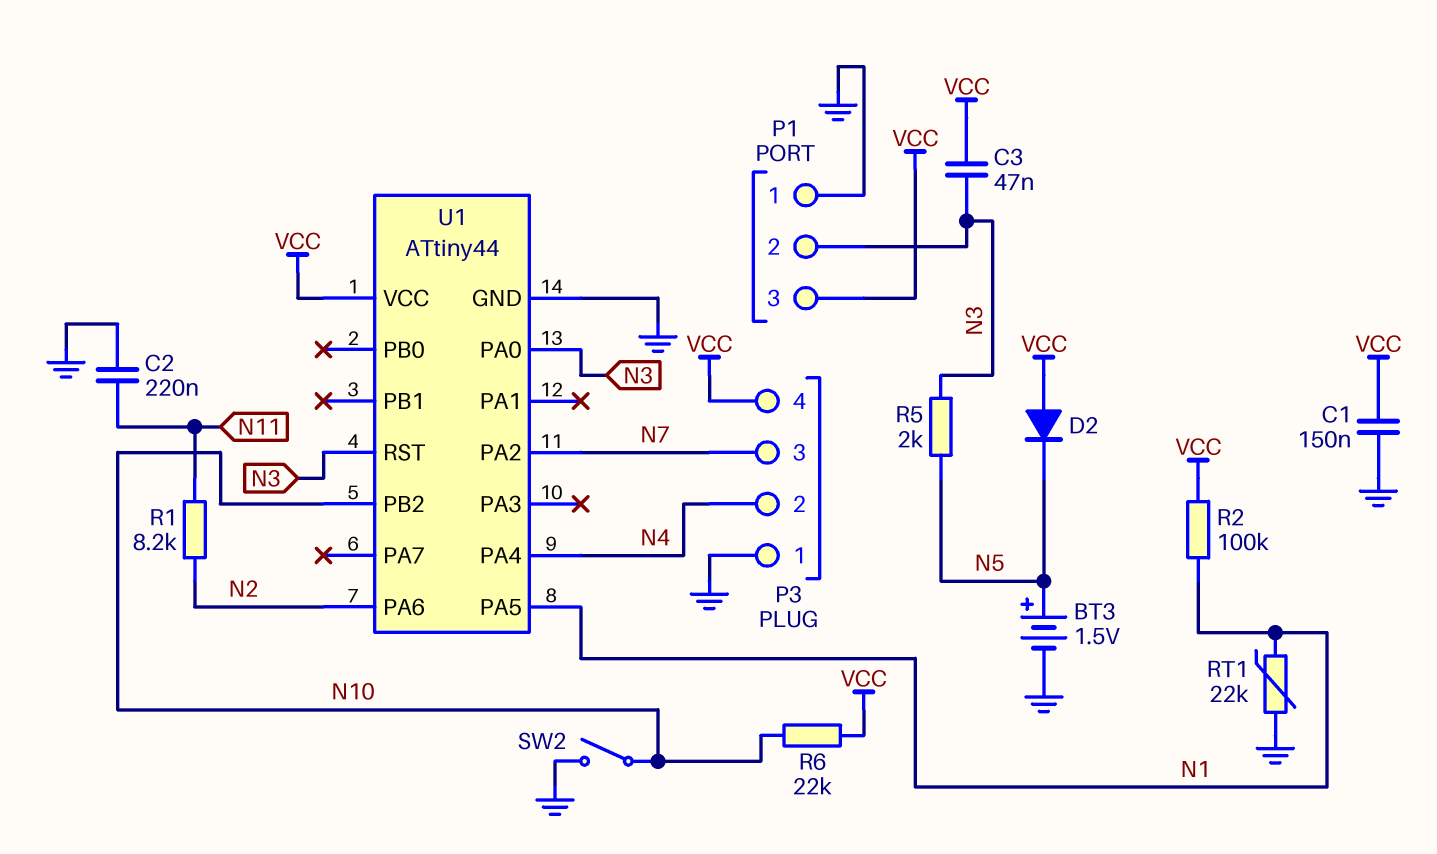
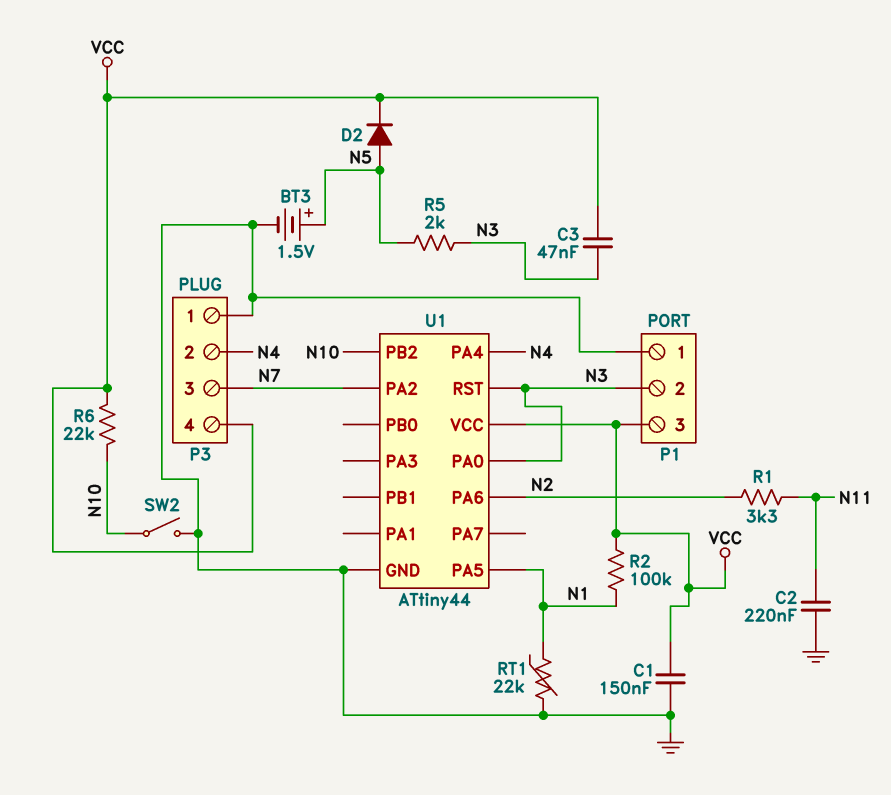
D2: diode (A VCC, K N5) -> diode (A N5, K VCC)
R1: 8.2k (N2, N11) -> 3.3k (N2, N11)

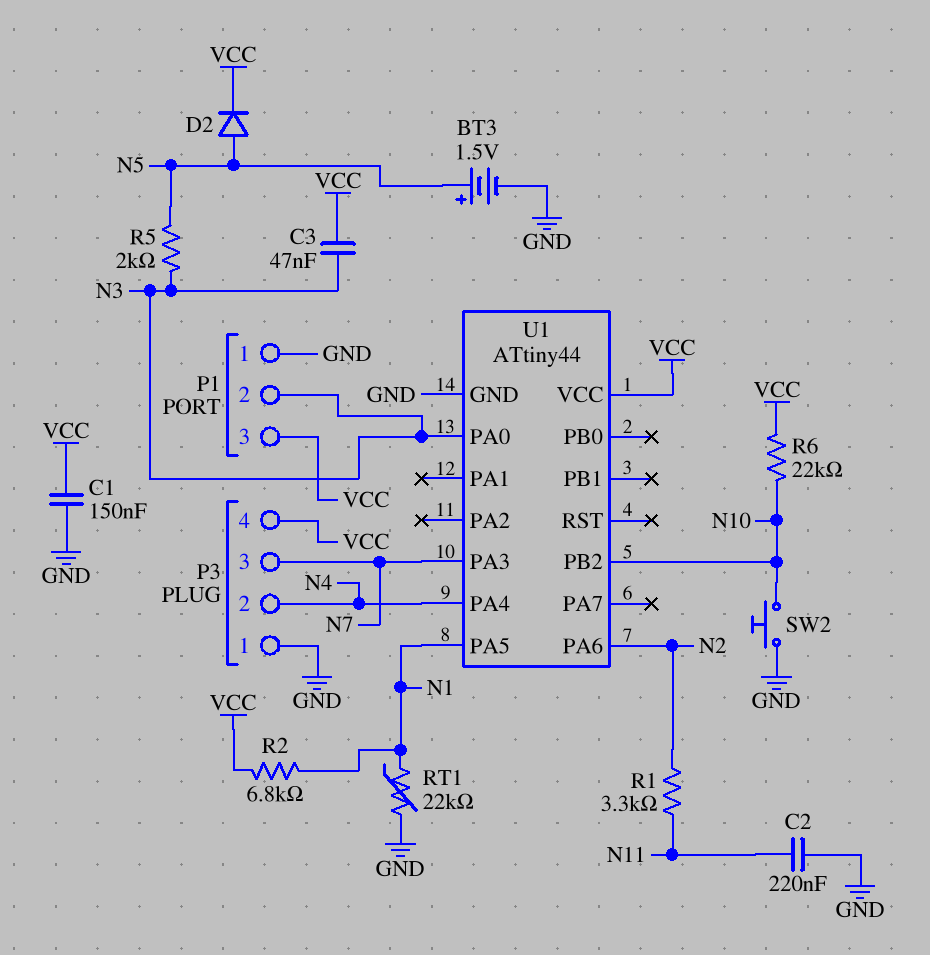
R2: 100k (N1, VCC) -> 6.8k (N1, VCC)
SW2: switch (GND, N10) -> button (GND, N10)
U1 pin PA2: N7 -> none
U1 pin PA3: none -> N7
U1 pin RST: N3 -> none

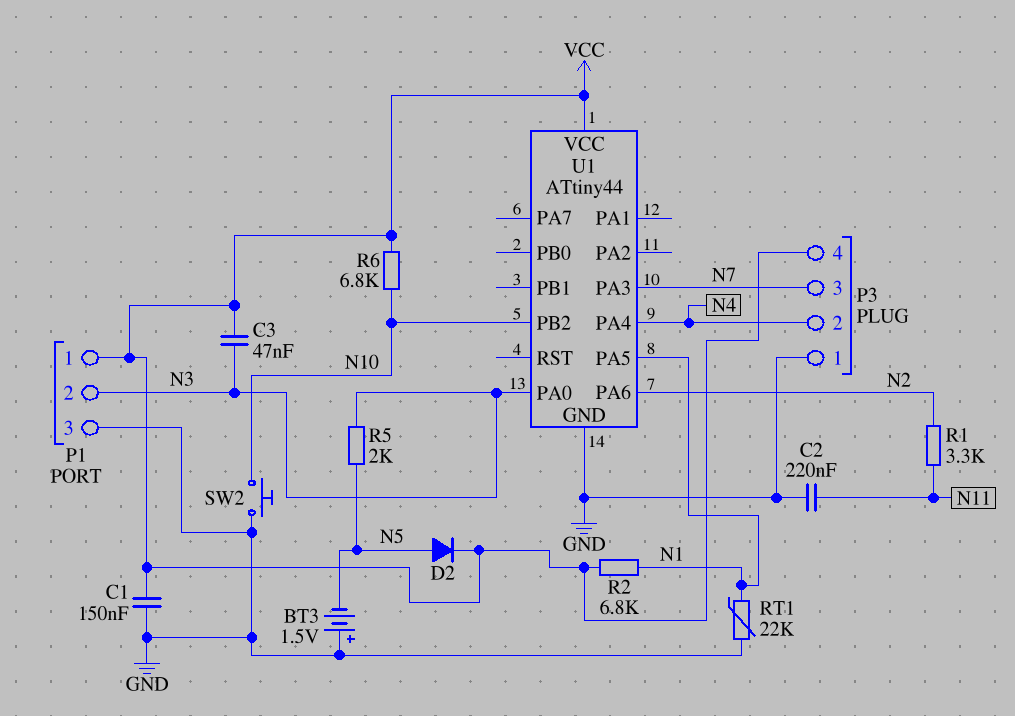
BT3: 1.5V (plus N5, minus GND) -> 1.5V (plus GND, minus N5)
P1 pin 1: GND -> VCC
P1 pin 3: VCC -> GND
R6: 22k (N10, VCC) -> 6.8k (N10, VCC)

